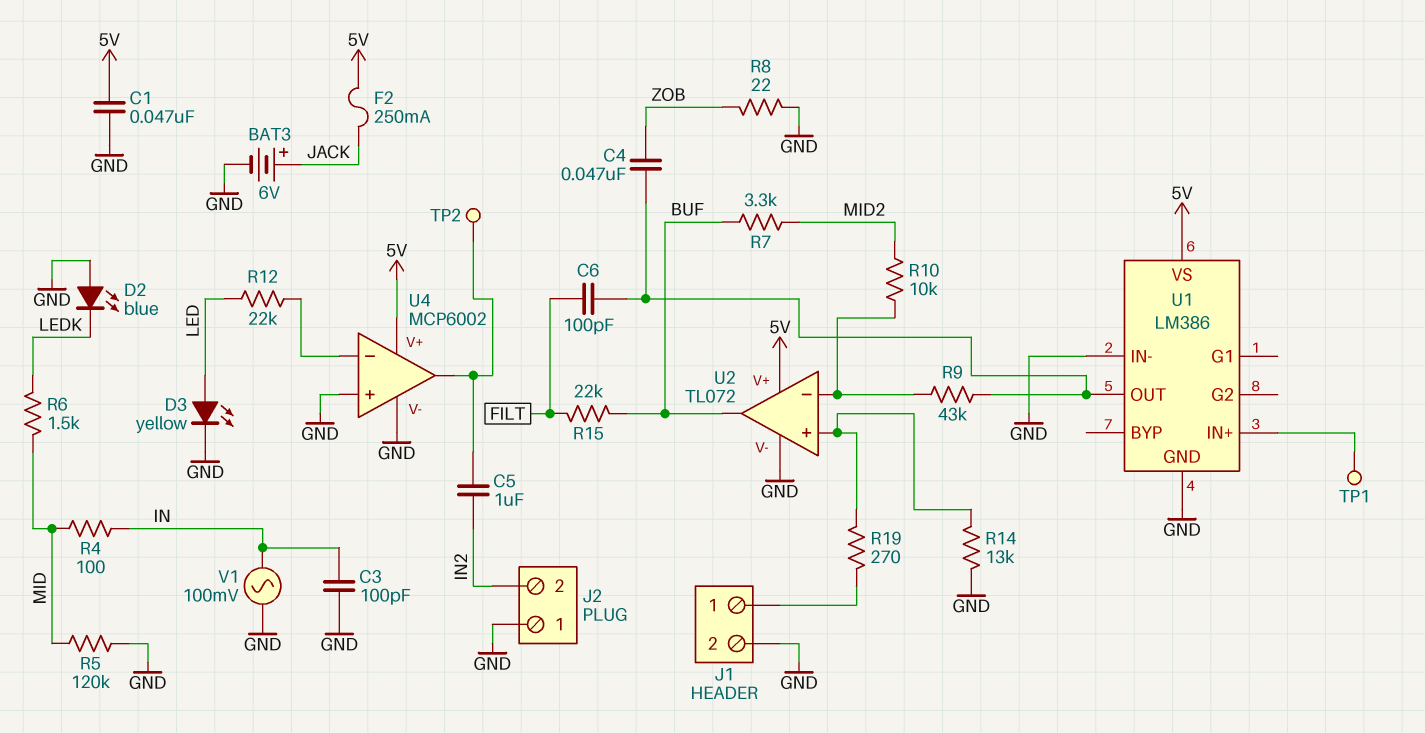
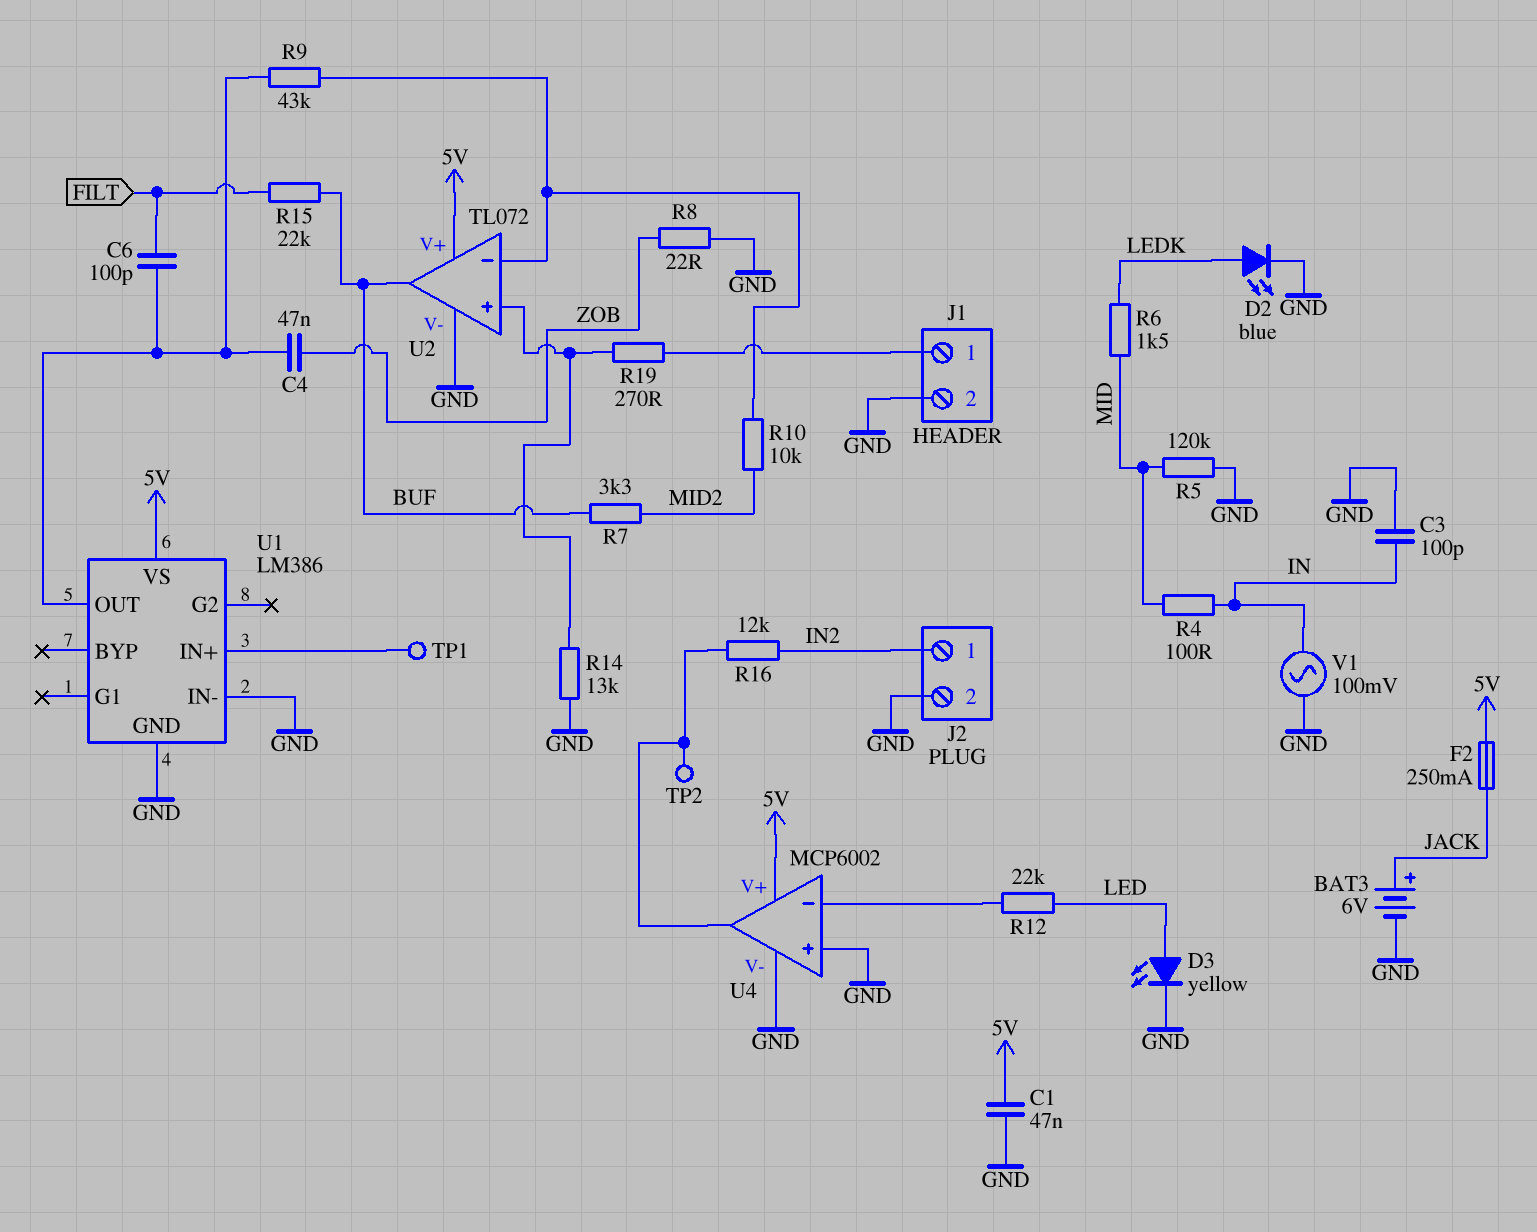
C5: 1uF (IN2, U4/out) -> none
D2: LED blue (A GND, K LEDK) -> LED blue (A LEDK, K GND)
J2 pin 1: GND -> IN2
J2 pin 2: IN2 -> GND
R16: none -> 12k (IN2, U4/out)

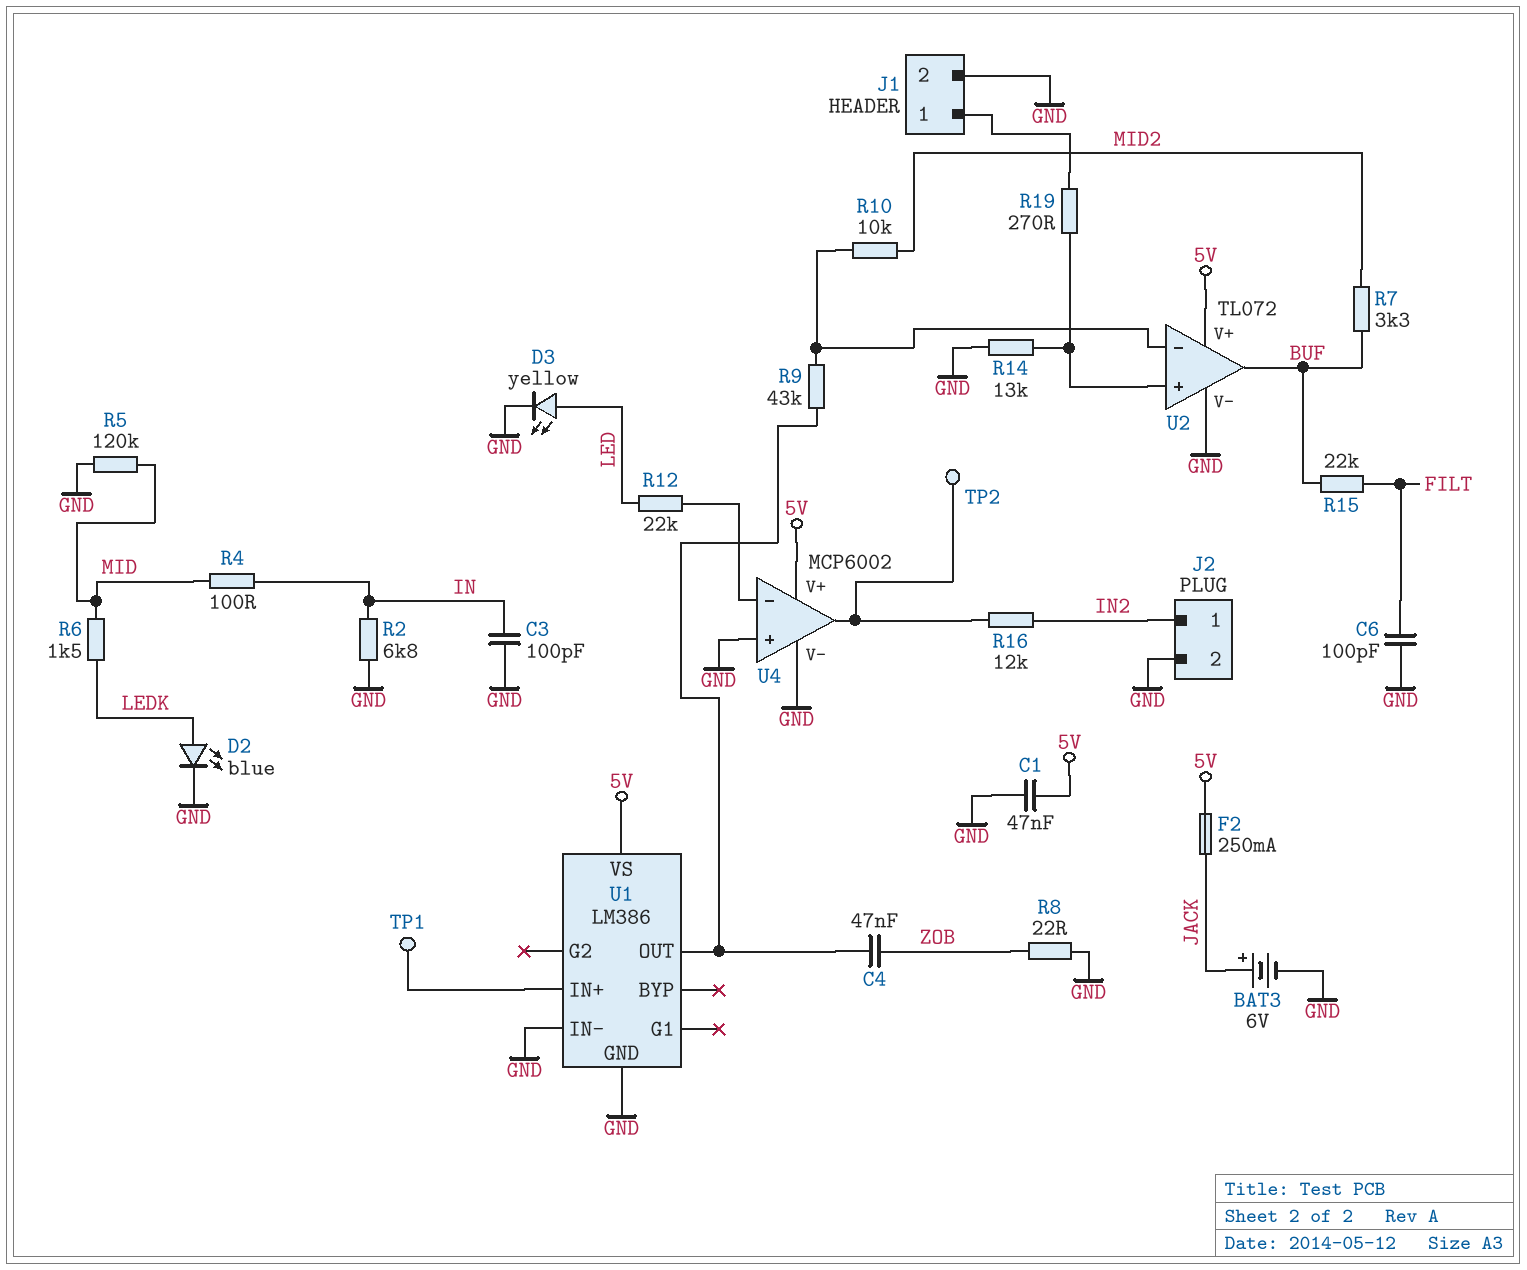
C6: 100pF (FILT, U1/OUT) -> 100pF (FILT, GND)
R2: none -> 6.8k (GND, IN)
V1: AC 100mV (GND, IN) -> none

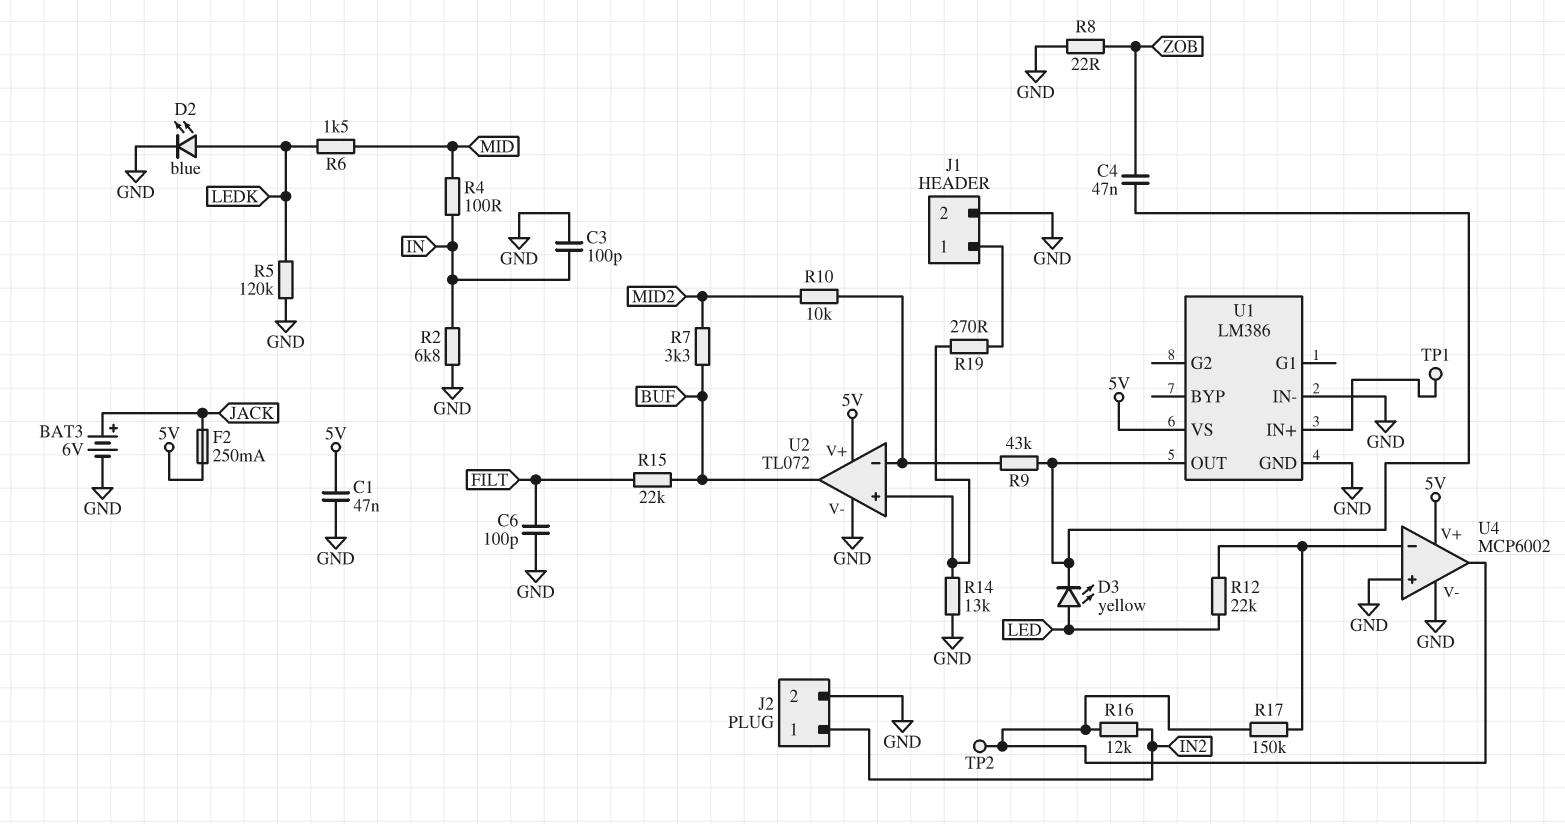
D3: LED yellow (A LED, K GND) -> LED yellow (A LED, K U1/OUT)
R5: 120k (GND, MID) -> 120k (GND, LEDK)
R17: none -> 150k (U4/in-, U4/out)

